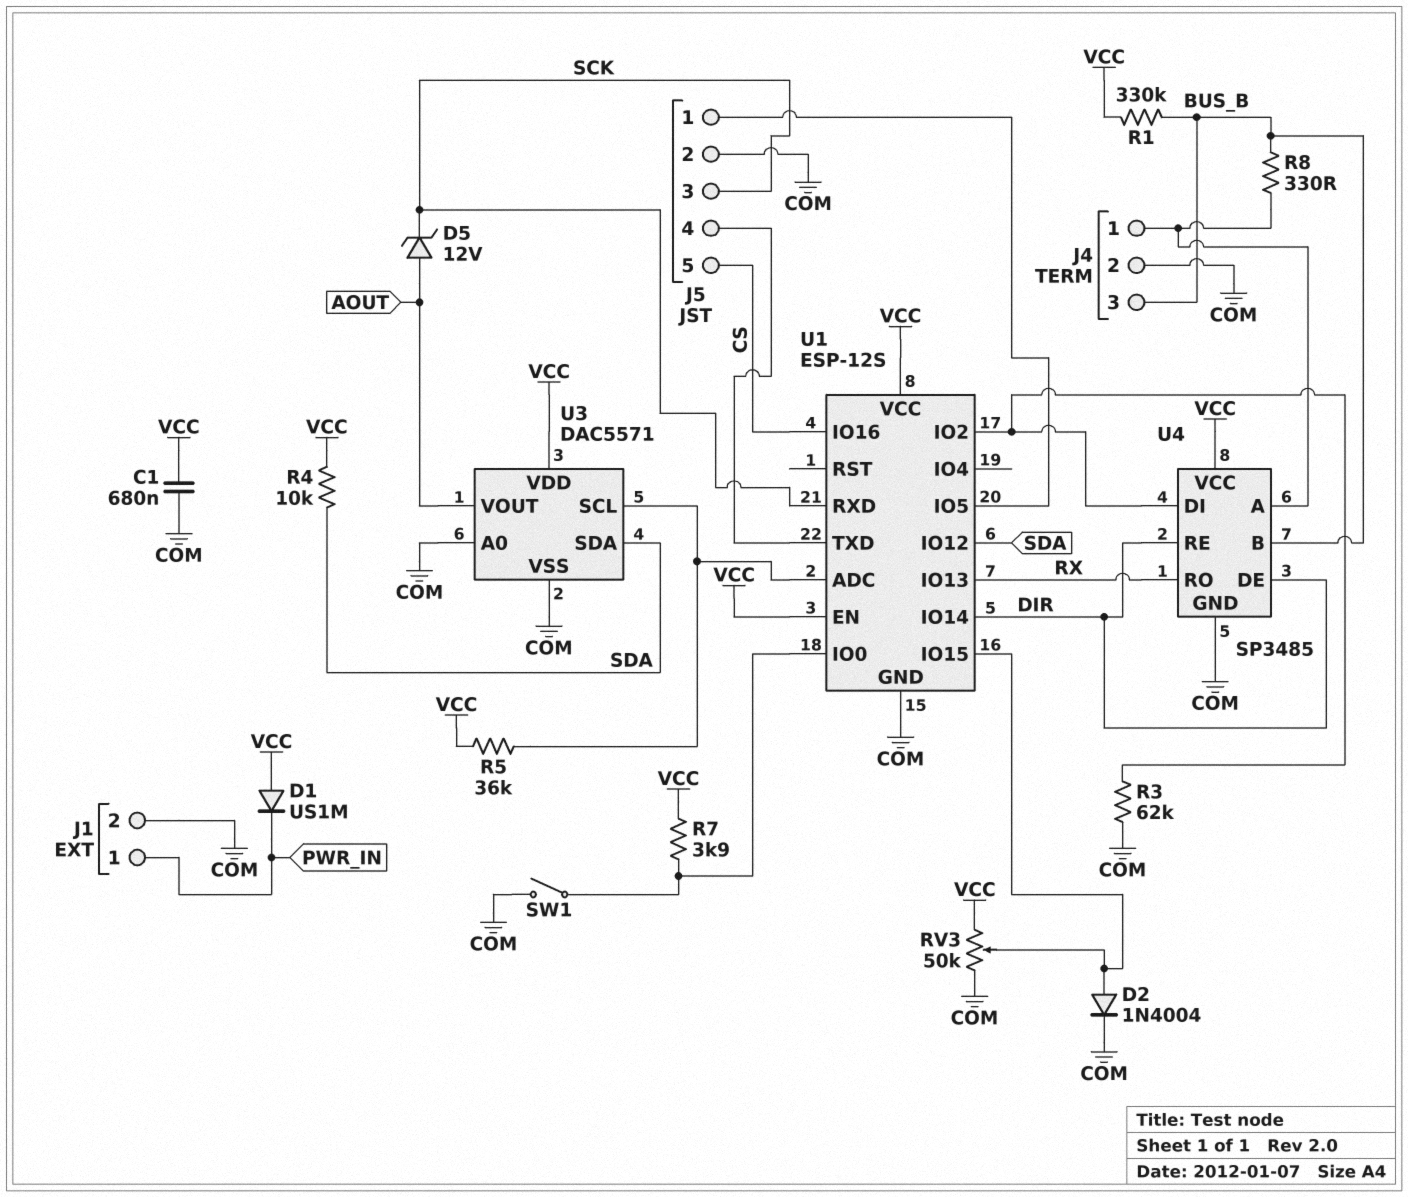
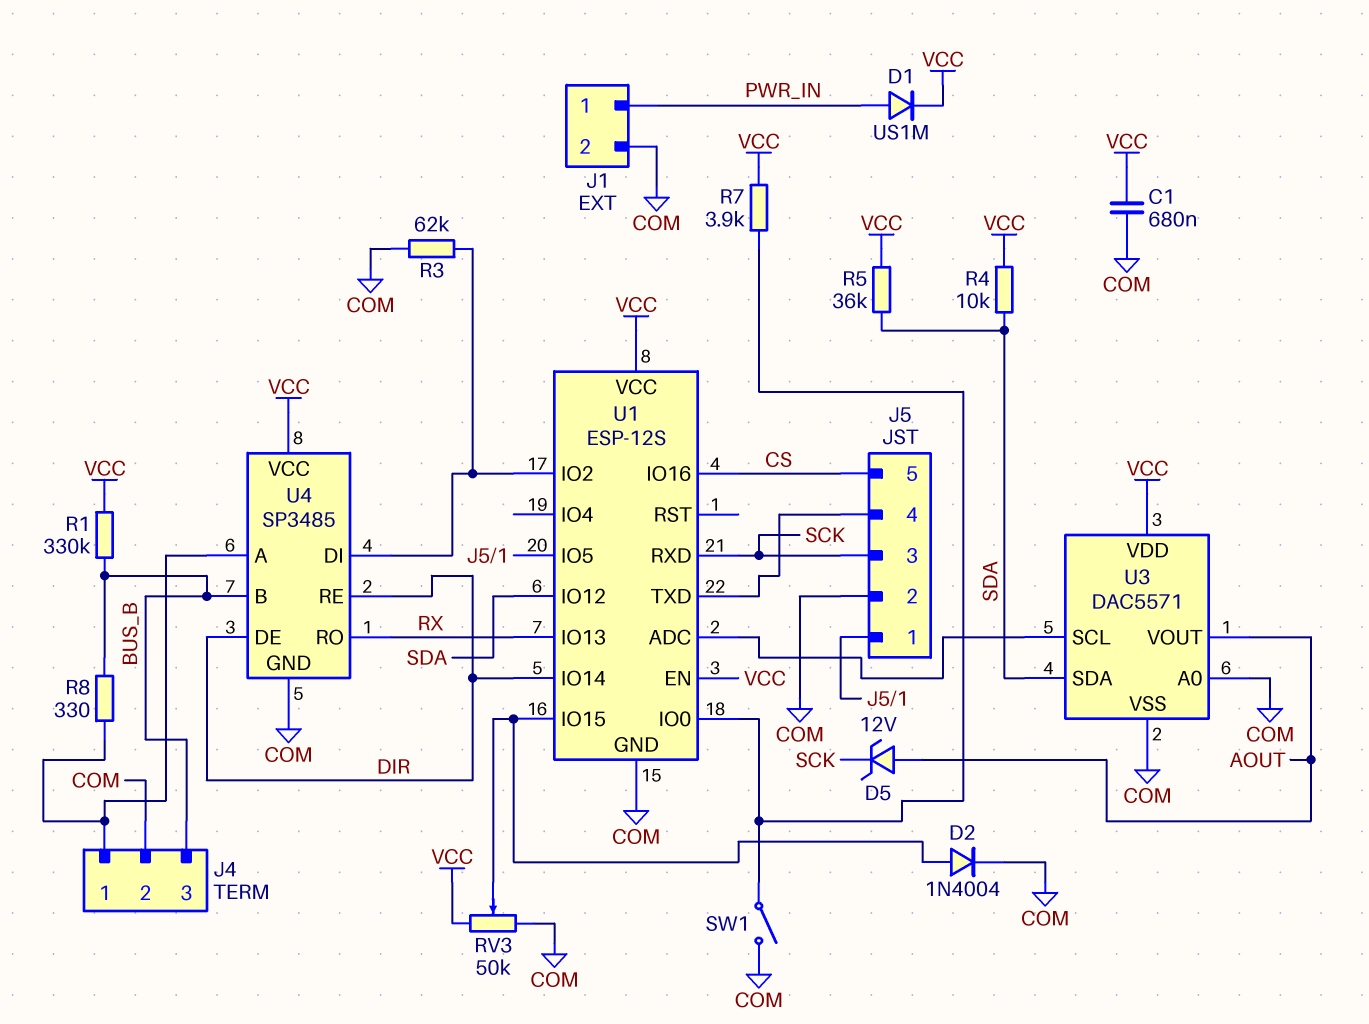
D1: diode US1M (A VCC, K PWR_IN) -> diode US1M (A PWR_IN, K VCC)
R5: 36k (U1/ADC, VCC) -> 36k (SDA, VCC)

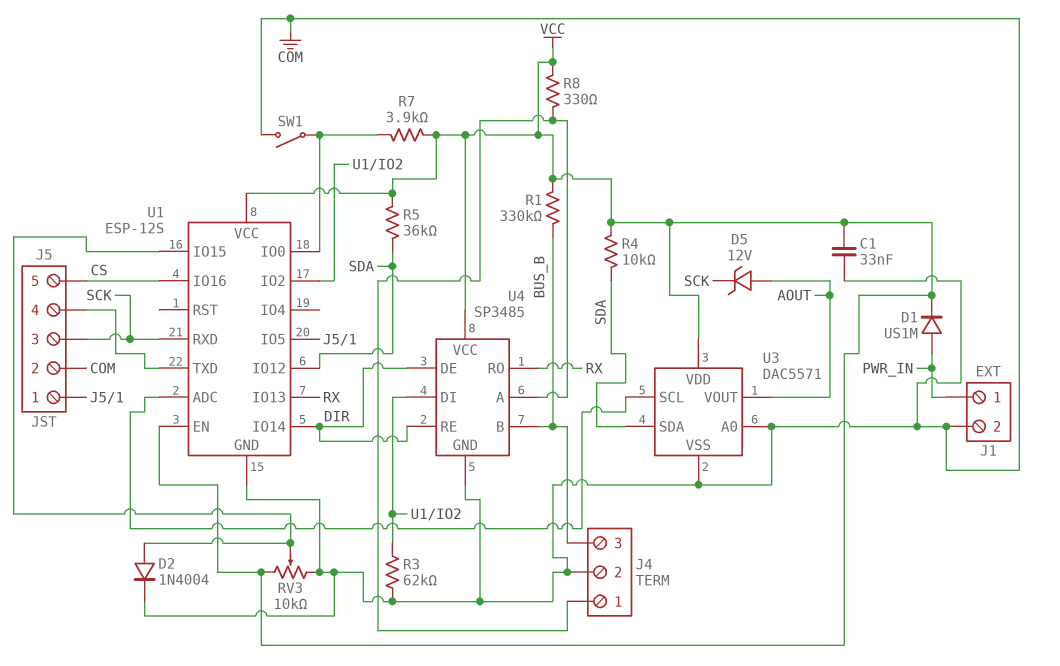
C1: 680nF (COM, VCC) -> 33nF (COM, VCC)
R8: 330 (BUS_B, J4/1) -> 330 (J4/1, VCC)
RV3: 50k (COM, VCC, wiper U1/IO15) -> 10k (COM, VCC, wiper U1/IO15)

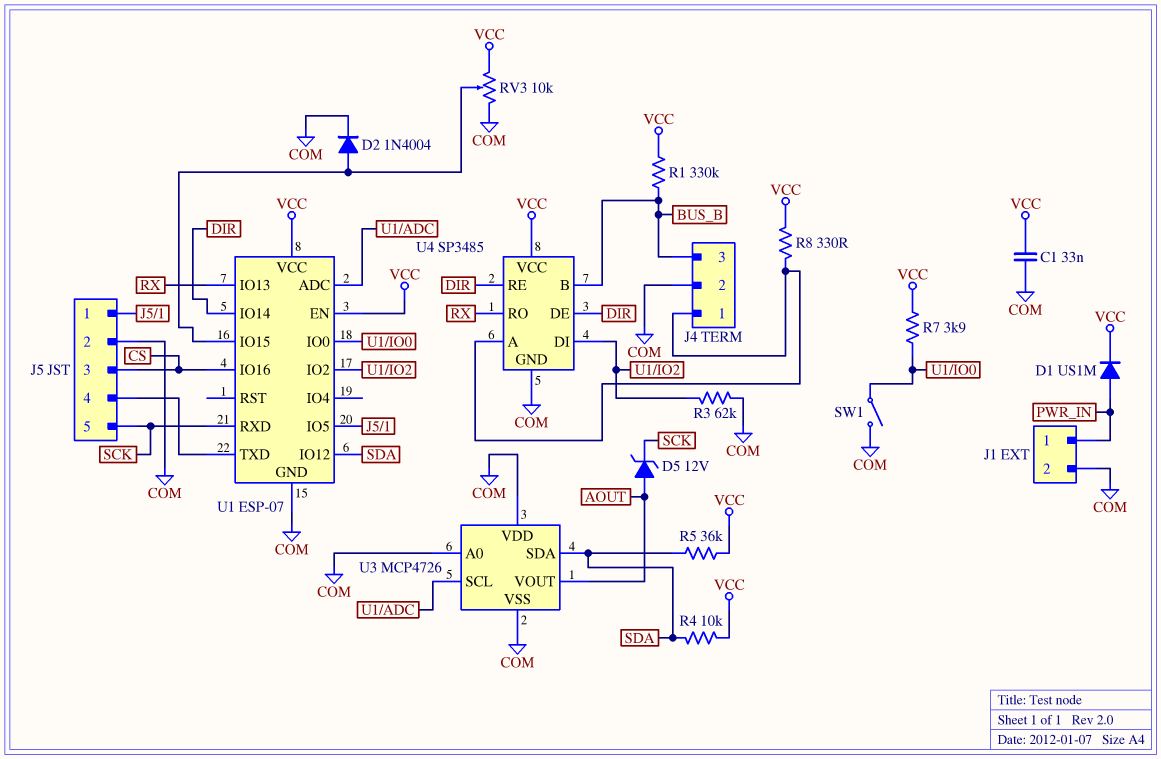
J5 pin 3: SCK -> CS
J5 pin 5: CS -> SCK
U1: ESP-12S -> ESP-07
U3: DAC5571 -> MCP4726
U3 pin VDD: VCC -> COM

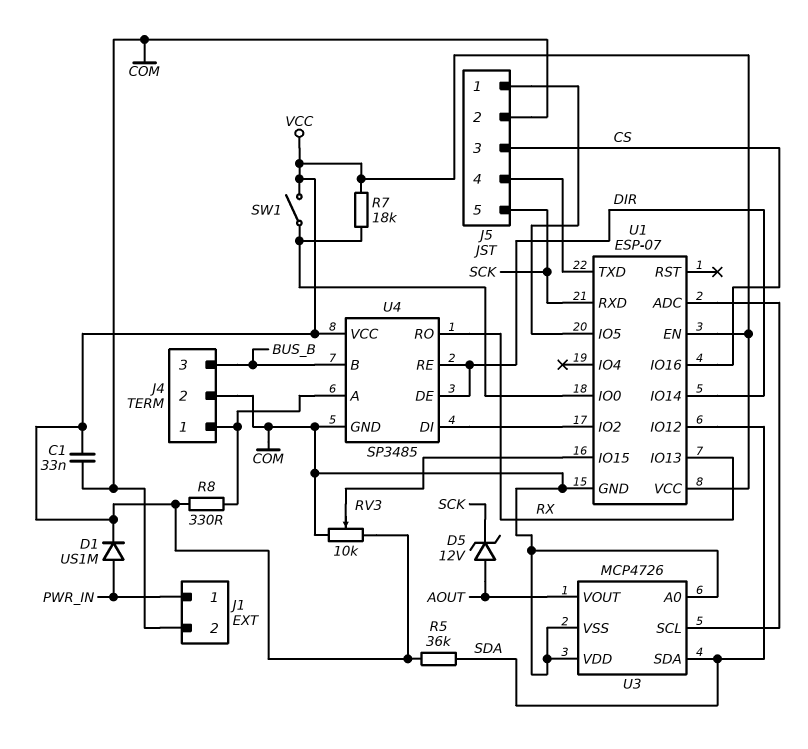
D2: diode 1N4004 (A U1/IO15, K COM) -> none
R1: 330k (BUS_B, VCC) -> none
R3: 62k (COM, U1/IO2) -> none
R4: 10k (SDA, VCC) -> none
R7: 3.9k (U1/IO0, VCC) -> 18k (U1/IO0, VCC)
SW1: switch (COM, U1/IO0) -> switch (U1/IO0, VCC)

